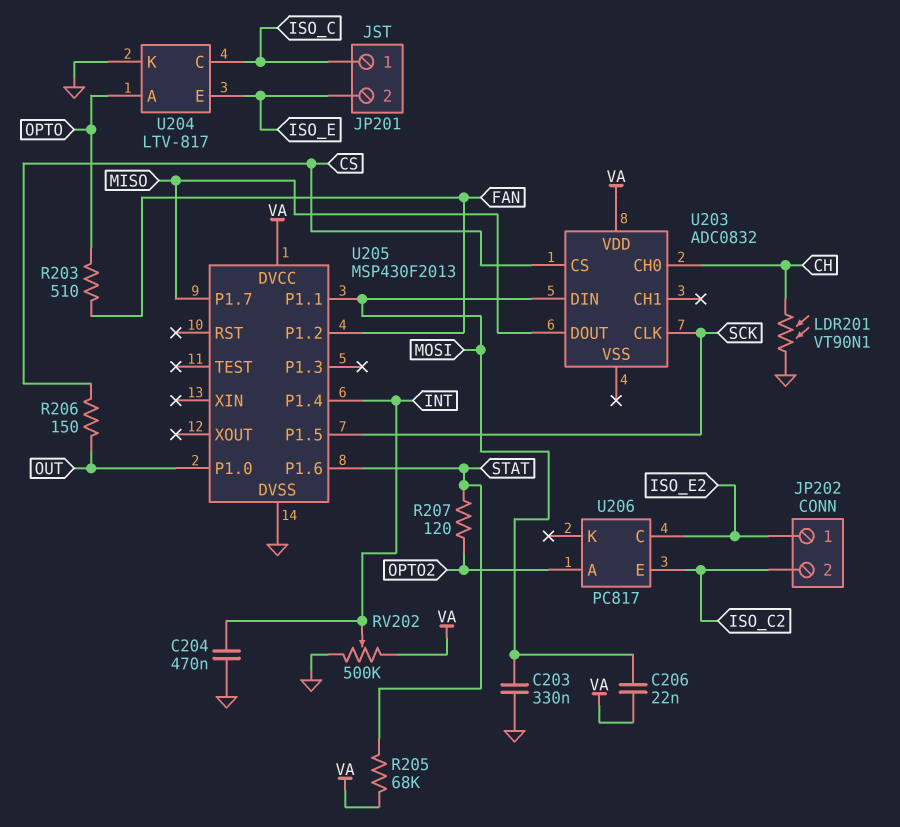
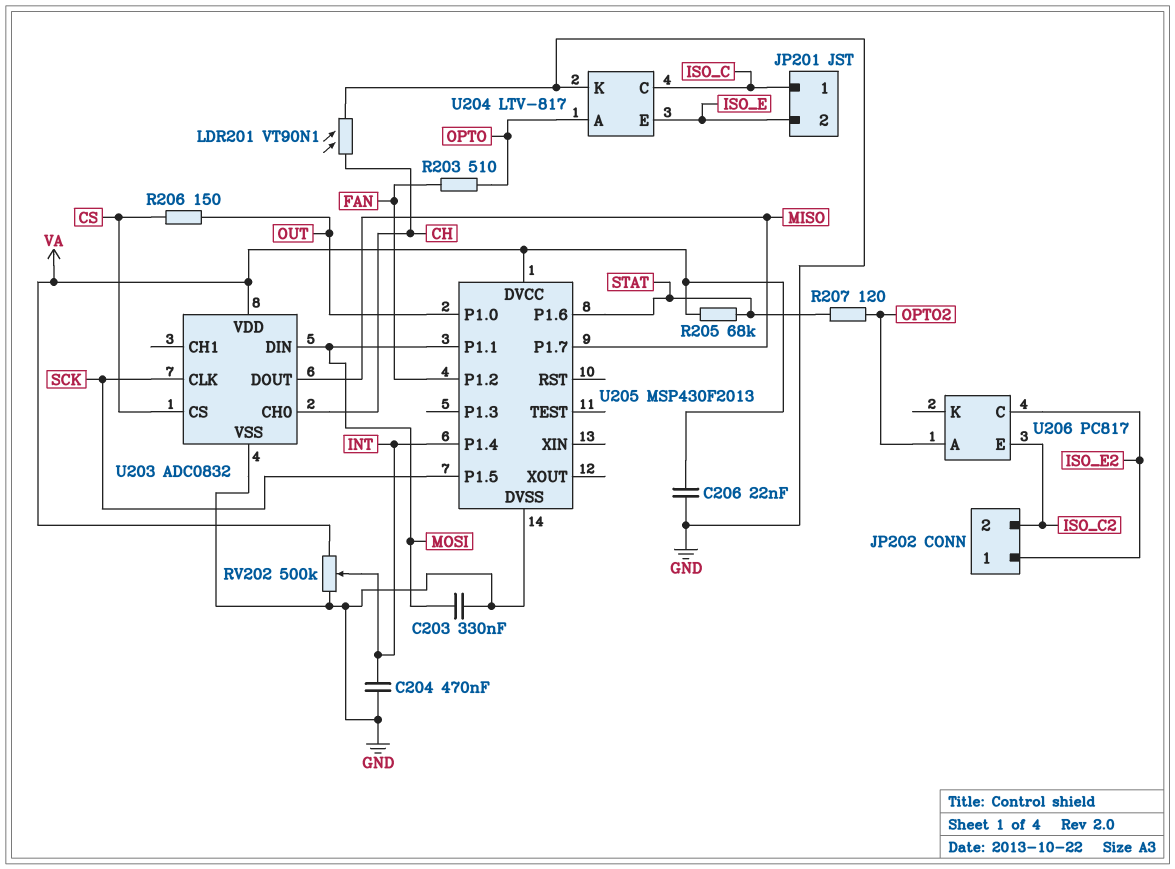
C206: 22nF (MOSI, VA) -> 22nF (GND, VA)
U203 pin VSS: none -> GND

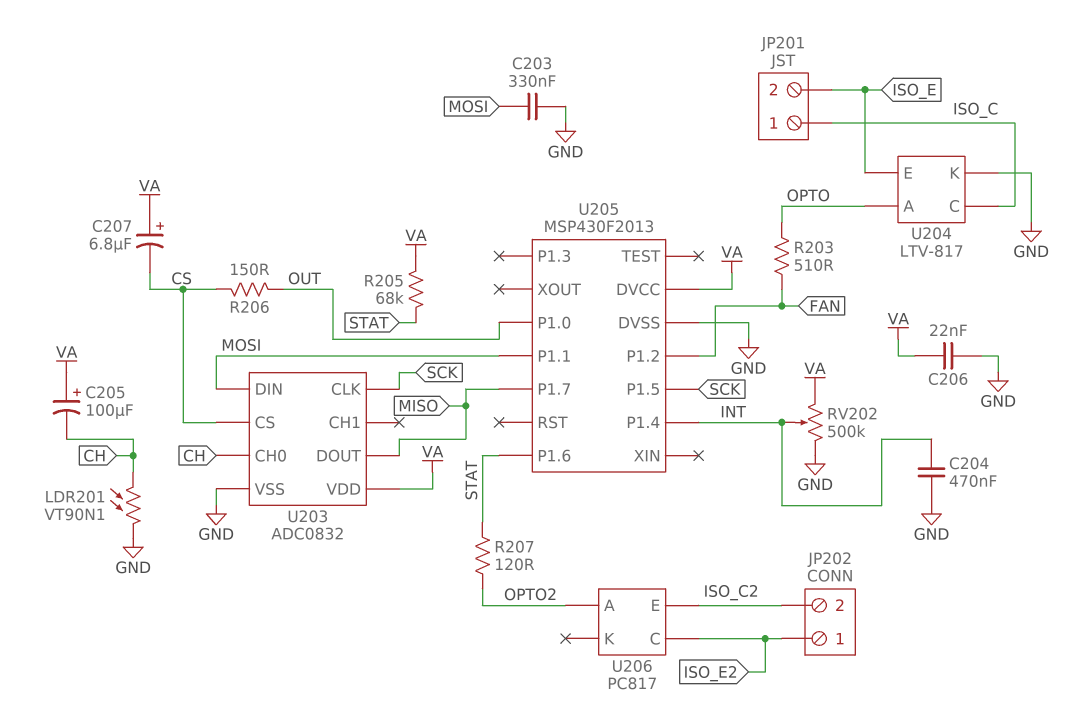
C205: none -> 100uF (plus VA, minus CH)
C207: none -> 6.8uF (plus VA, minus CS)

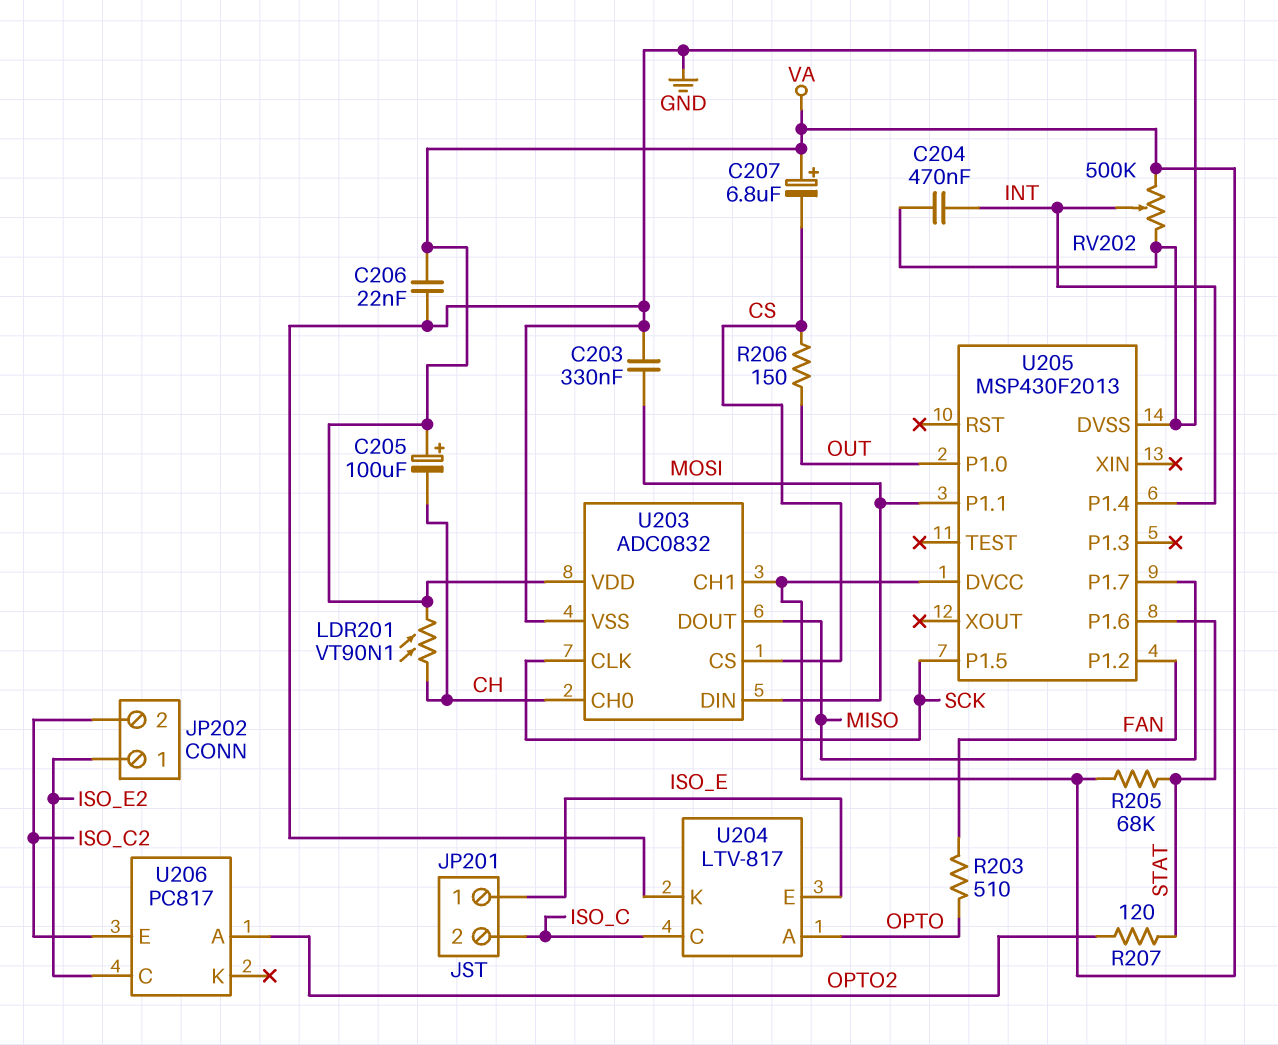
JP201 pin 1: ISO_C -> ISO_E
JP201 pin 2: ISO_E -> ISO_C
LDR201: VT90N1 (CH, GND) -> VT90N1 (CH, VA)
U203 pin CH1: none -> VA

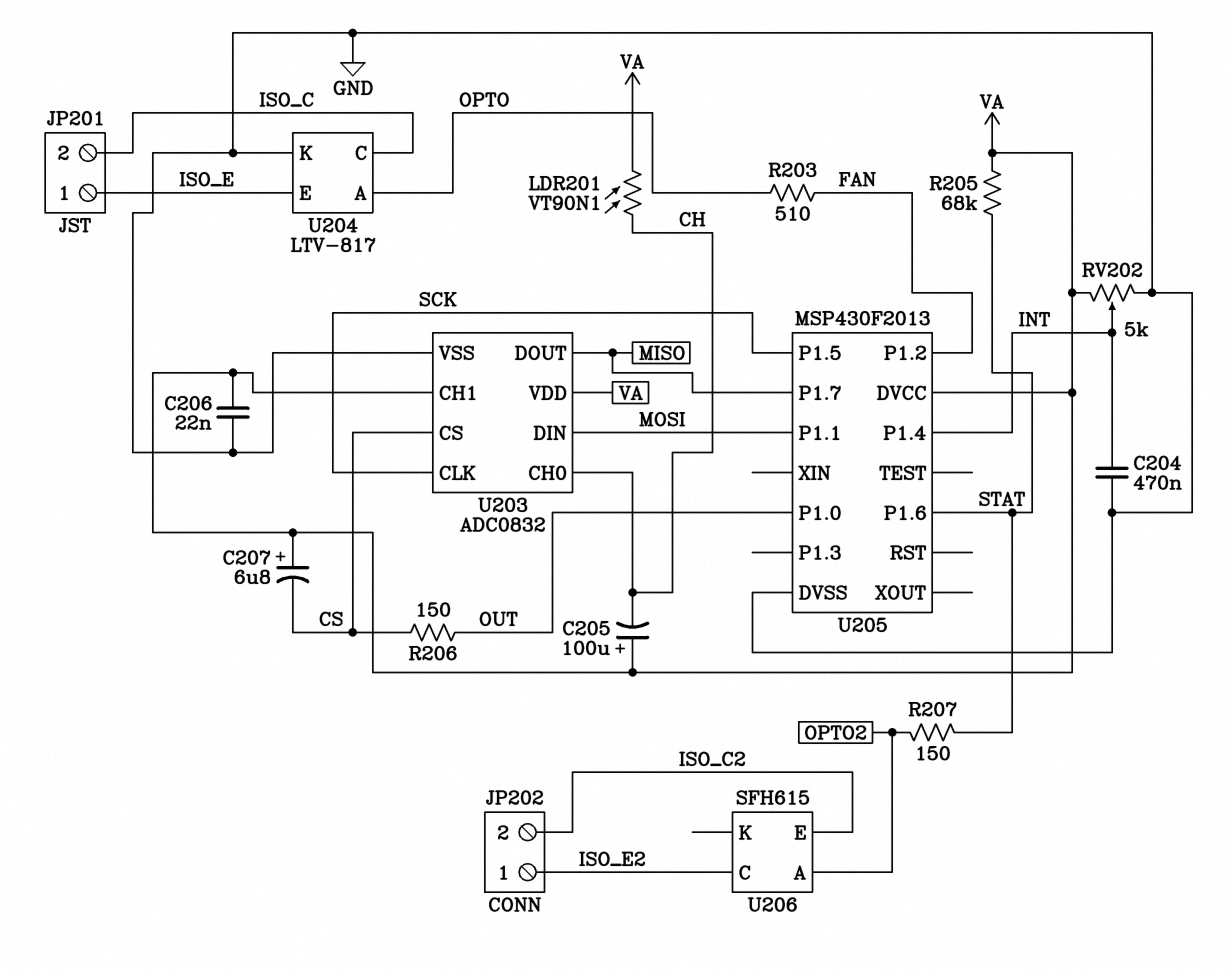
C203: 330nF (GND, MOSI) -> none
R207: 120 (OPTO2, STAT) -> 150 (OPTO2, STAT)
RV202: 500k (GND, VA, wiper INT) -> 5k (GND, VA, wiper INT)
U206: PC817 -> SFH615

